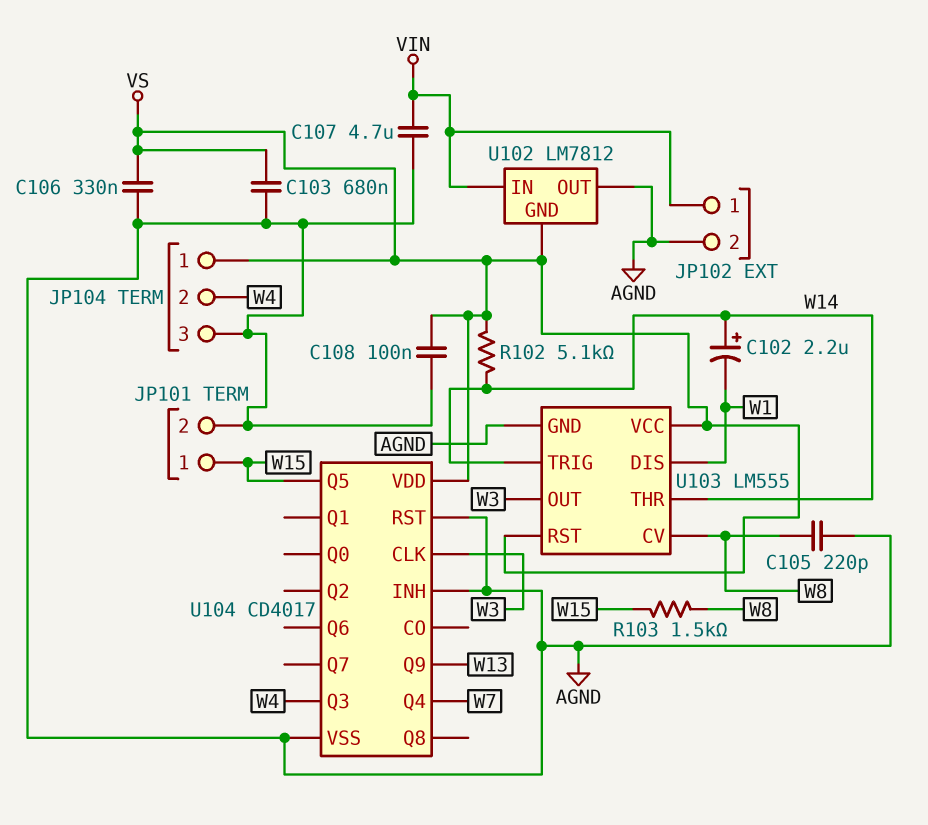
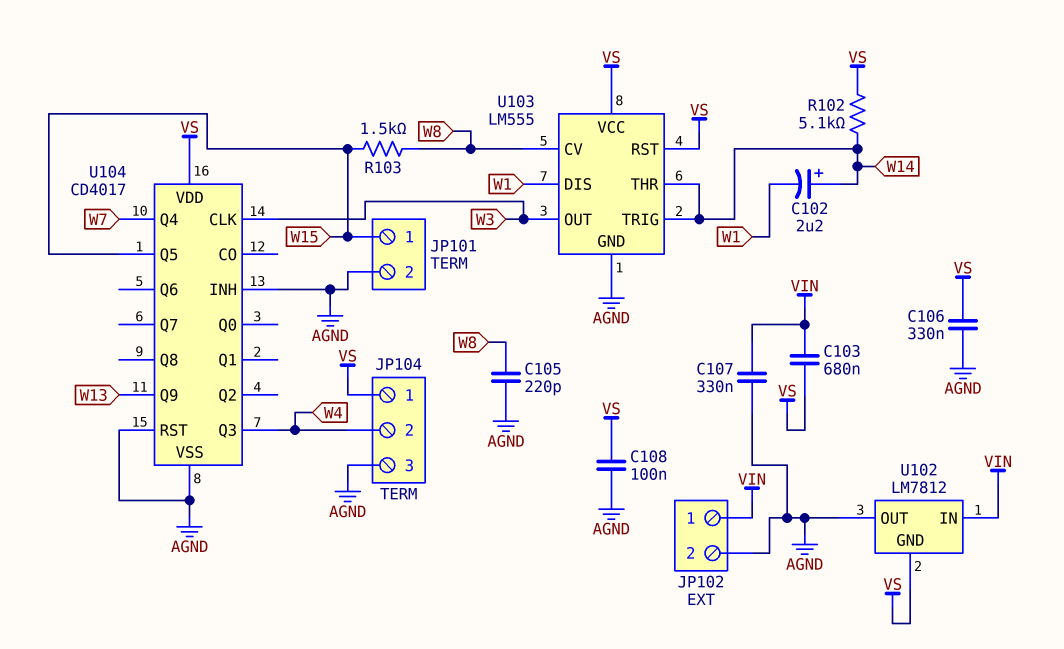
C103: 680nF (AGND, VS) -> 680nF (VIN, VS)
C107: 4.7uF (AGND, VIN) -> 330nF (AGND, VIN)

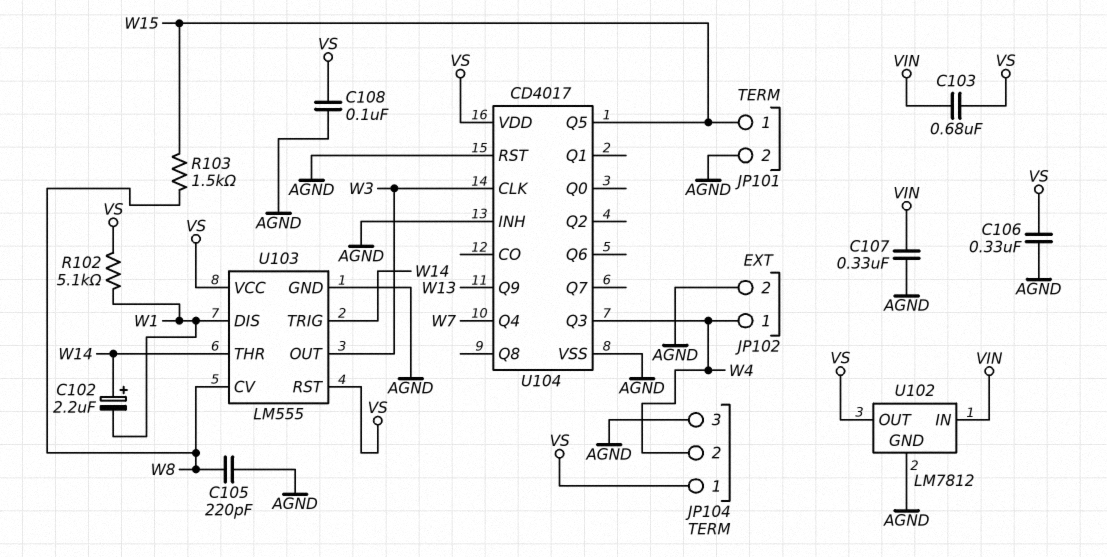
JP102 pin 1: VIN -> W4
R102: 5.1k (VS, W14) -> 5.1k (VS, W1)
U102 pin GND: VS -> AGND
U102 pin OUT: AGND -> VS

